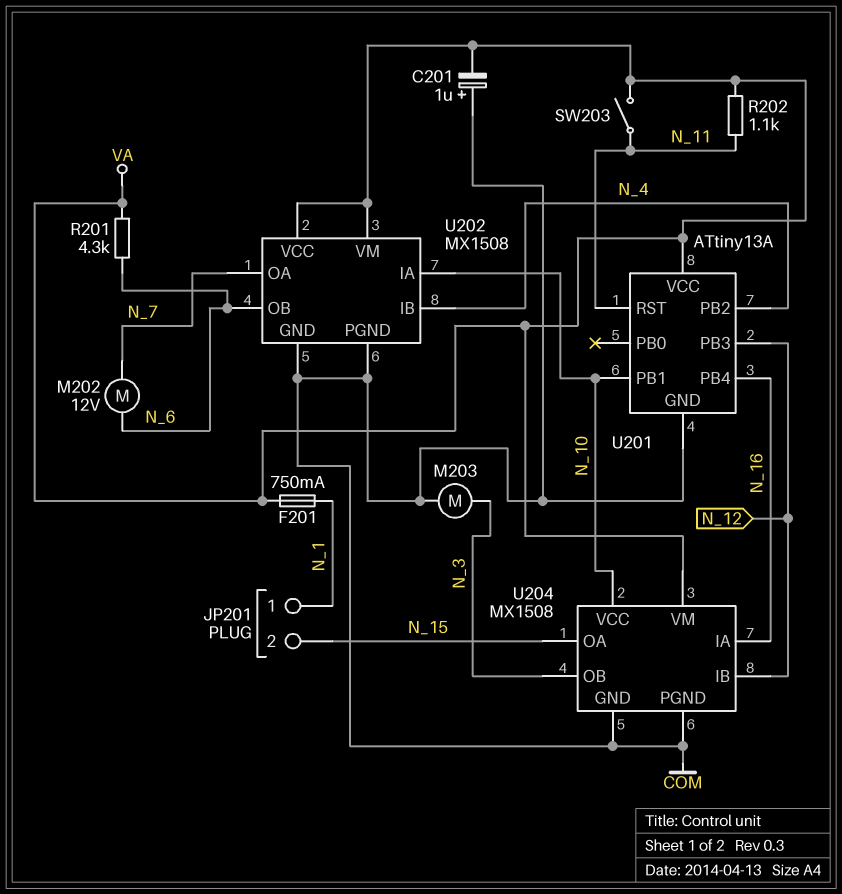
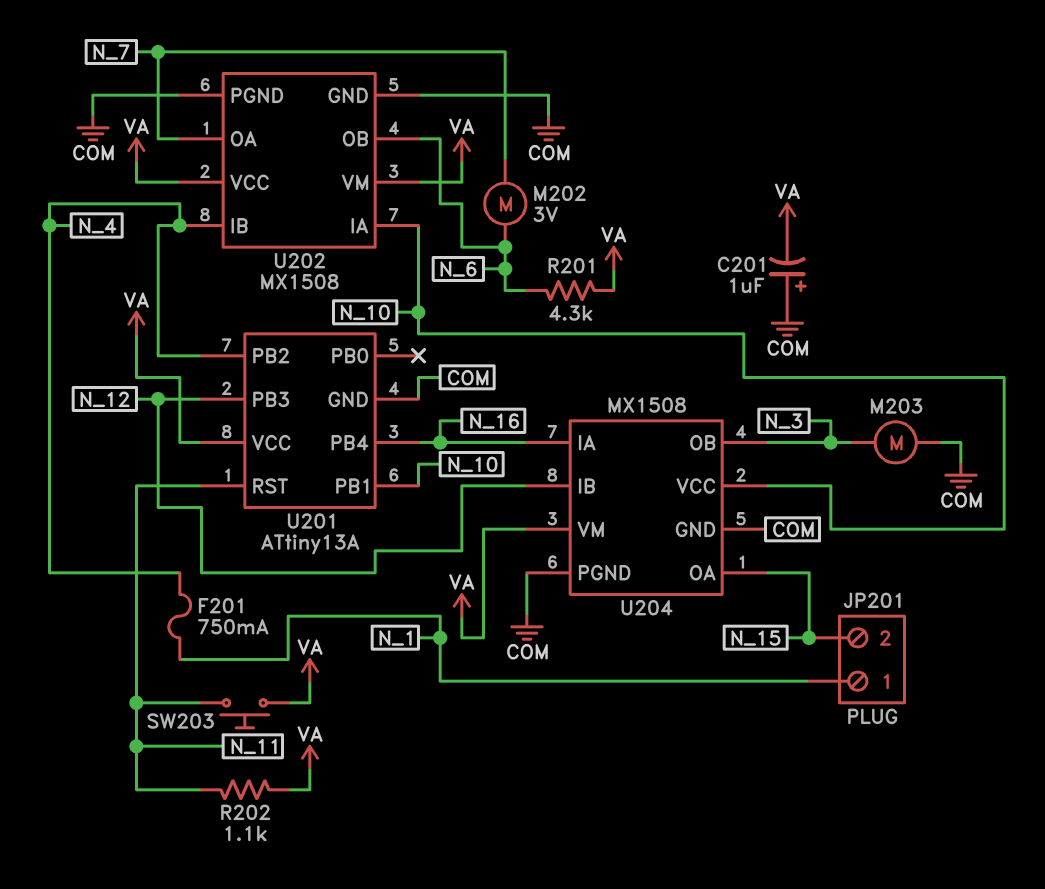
F201: 750mA (N_1, VA) -> 750mA (N_1, N_4)
M202: motor 12V (N_6, N_7) -> motor 3V (N_6, N_7)
SW203: switch (N_11, VA) -> button (N_11, VA)

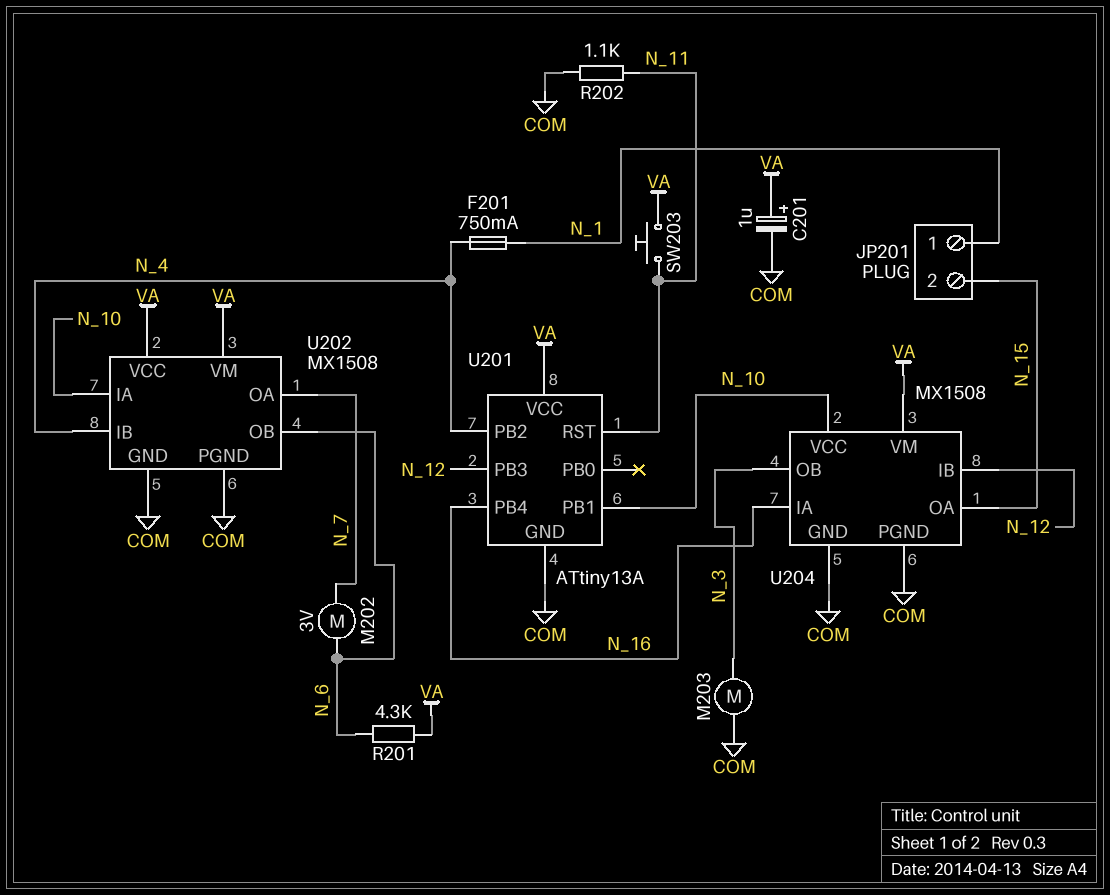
C201: 1uF (plus COM, minus VA) -> 1uF (plus VA, minus COM)
R202: 1.1k (N_11, VA) -> 1.1k (COM, N_11)

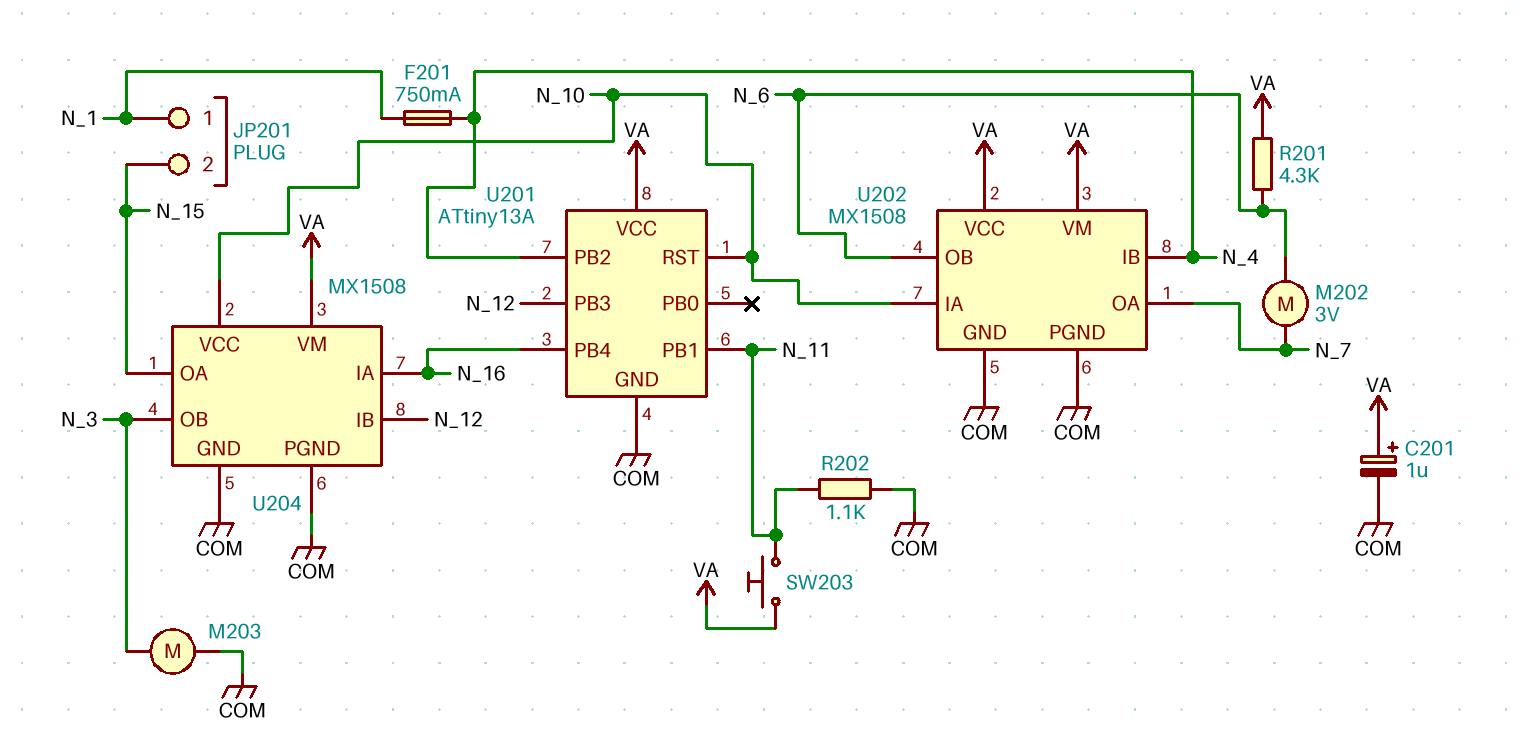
U201 pin PB1: N_10 -> N_11
U201 pin RST: N_11 -> N_10

